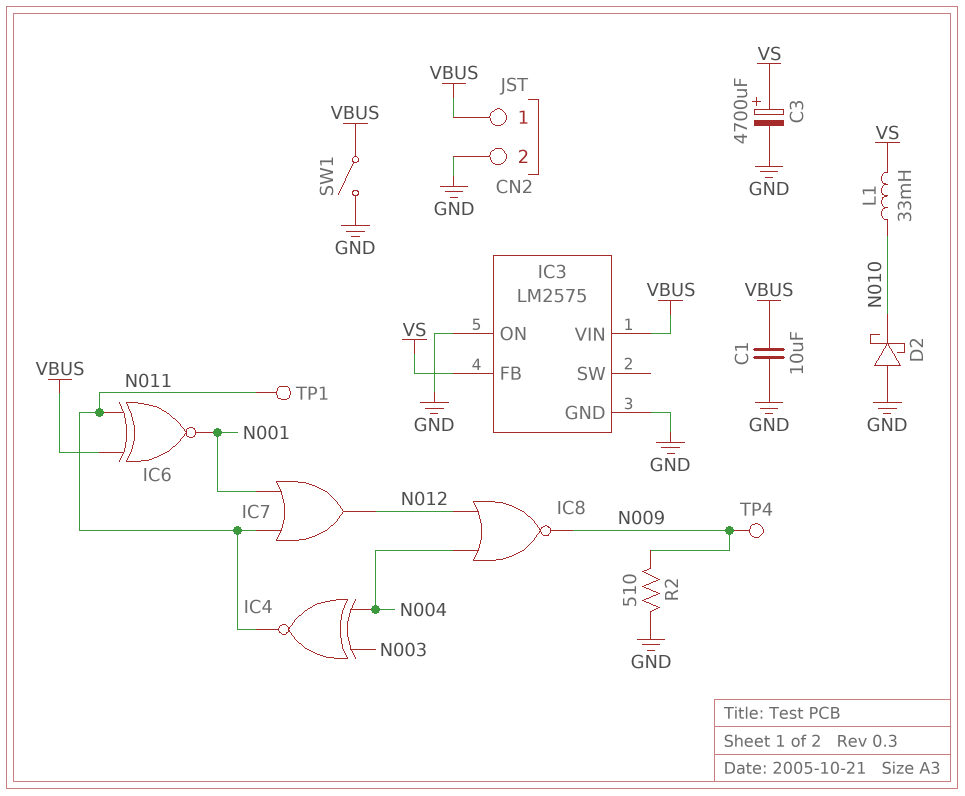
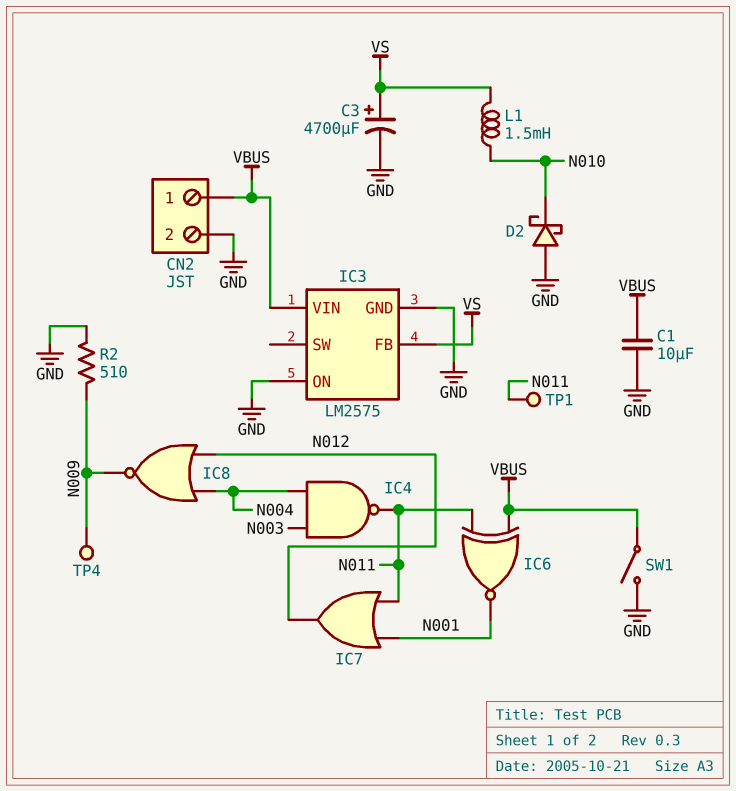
IC4: XNOR (in N003, in N004, out N011) -> NAND (in N003, in N004, out N011)
L1: 33mH (N010, VS) -> 1.5mH (N010, VS)

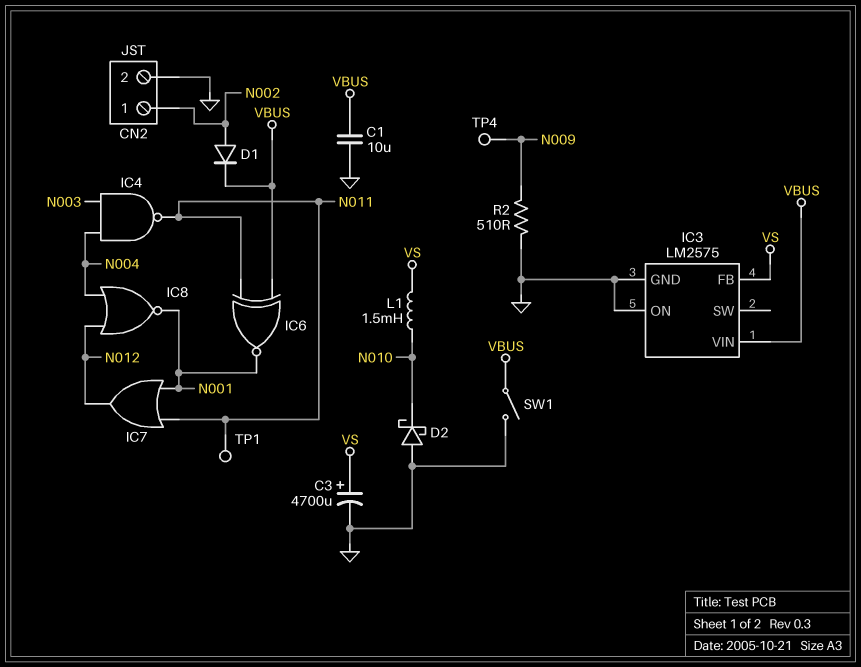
CN2 pin 1: VBUS -> N002
D1: none -> diode (A N002, K VBUS)
IC8: NOR (in N004, in N012, out N009) -> NOR (in N004, in N012, out N001)

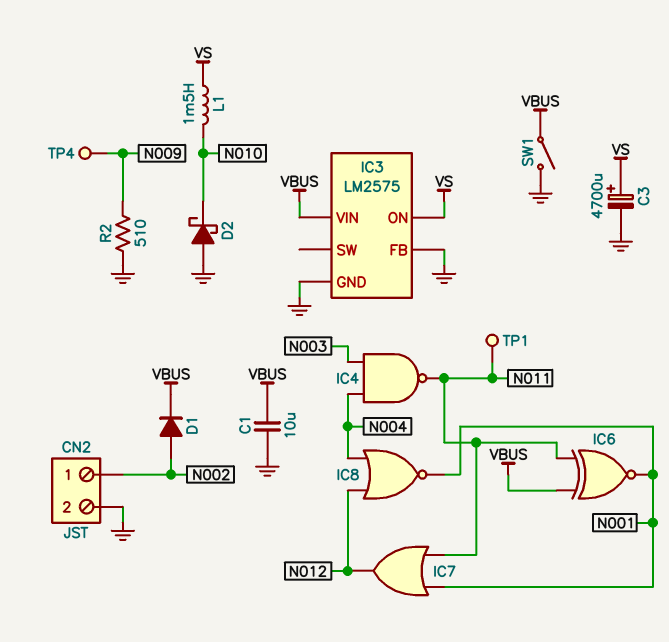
IC3 pin FB: VS -> GND
IC3 pin ON: GND -> VS

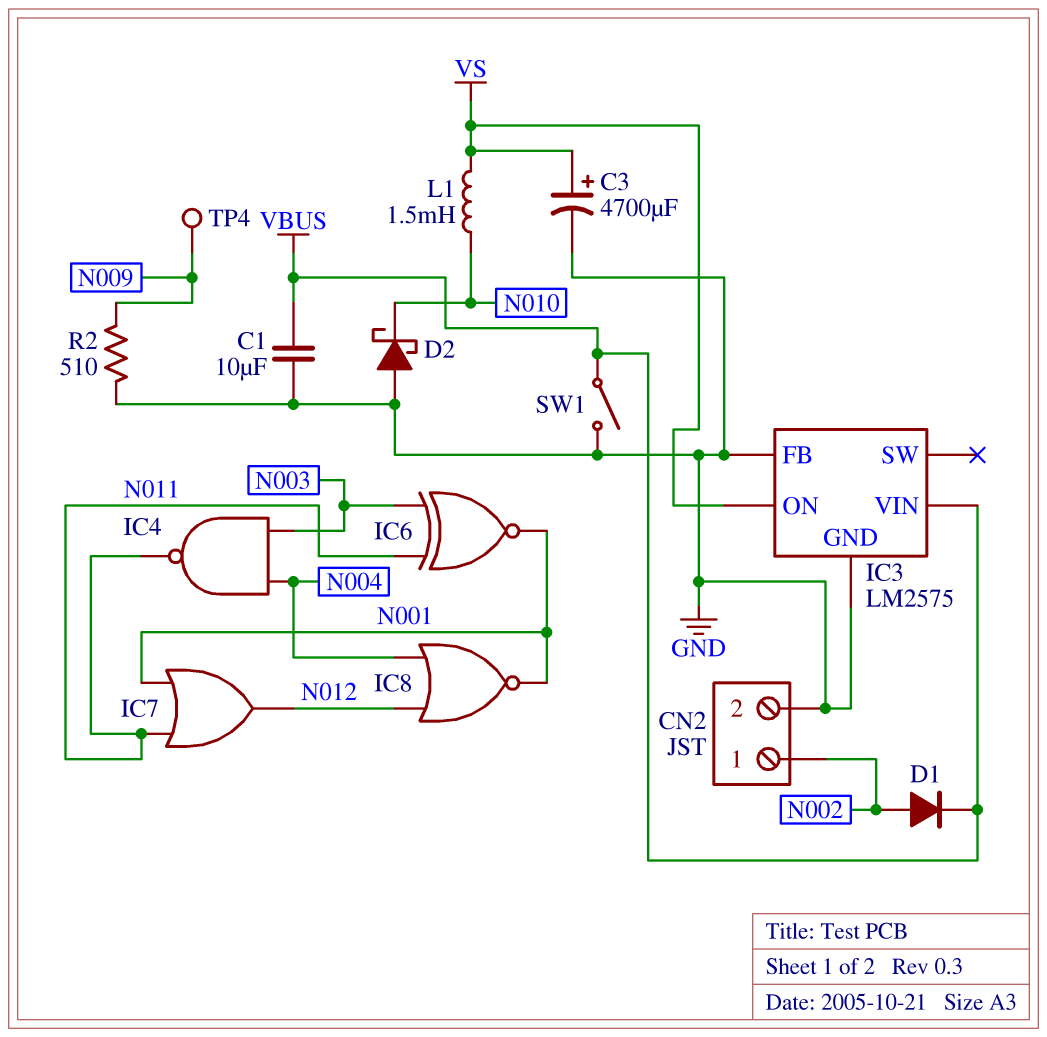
IC6: XNOR (in N011, in VBUS, out N001) -> XNOR (in N003, in N011, out N001)
TP1: test point (N011) -> none

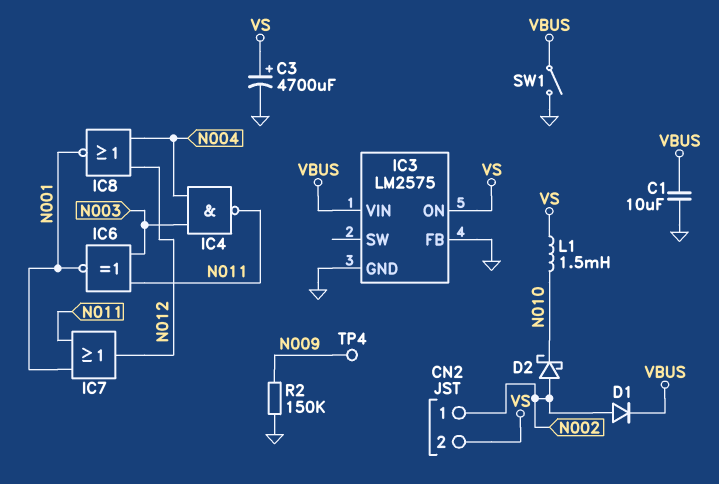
CN2 pin 2: GND -> VS
D2: schottky (A GND, K N010) -> schottky (A N002, K N010)
R2: 510 (GND, N009) -> 150k (GND, N009)

